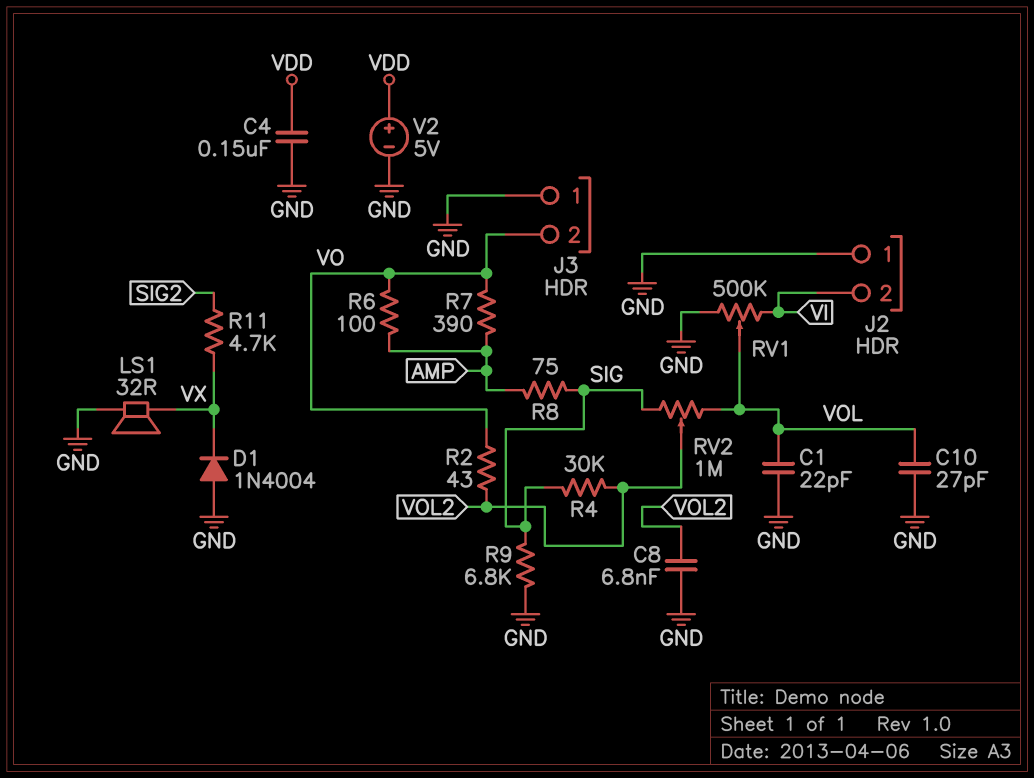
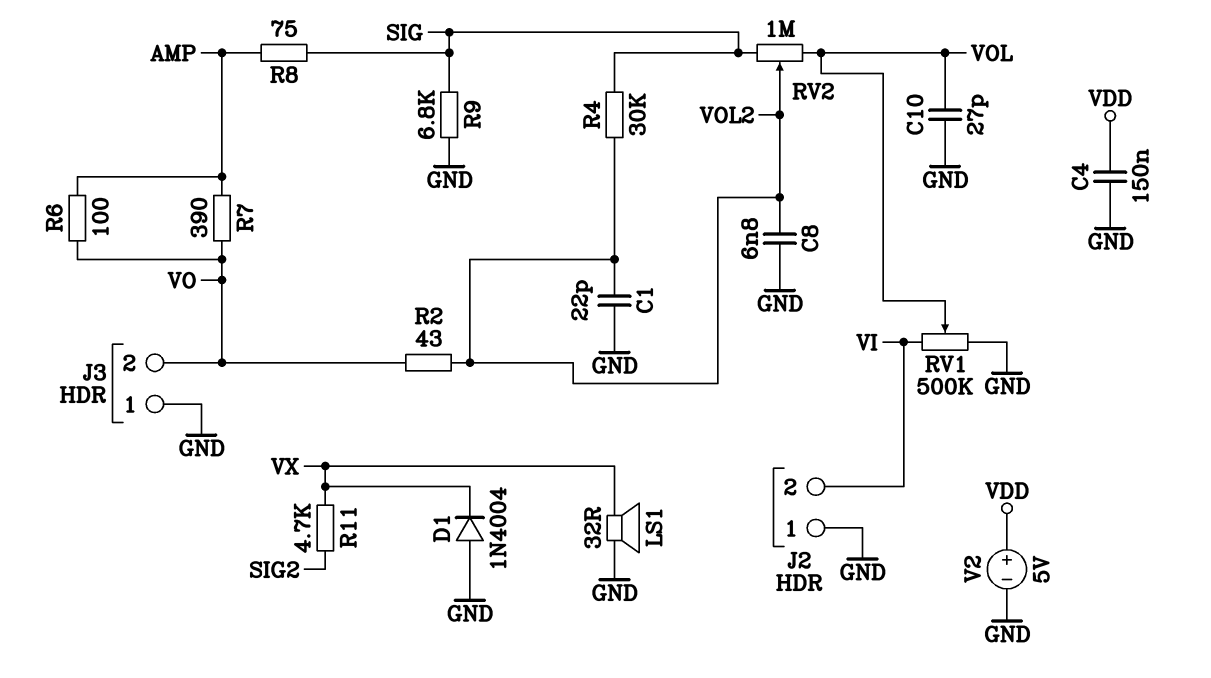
C1: 22pF (GND, VOL) -> 22pF (GND, VOL2)

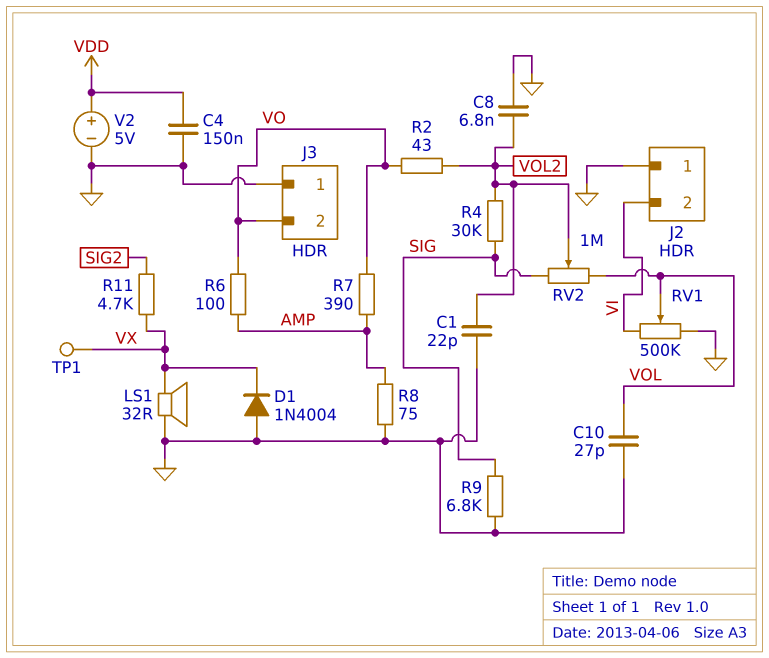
R8: 75 (AMP, SIG) -> 75 (AMP, GND)
TP1: none -> test point (VX)

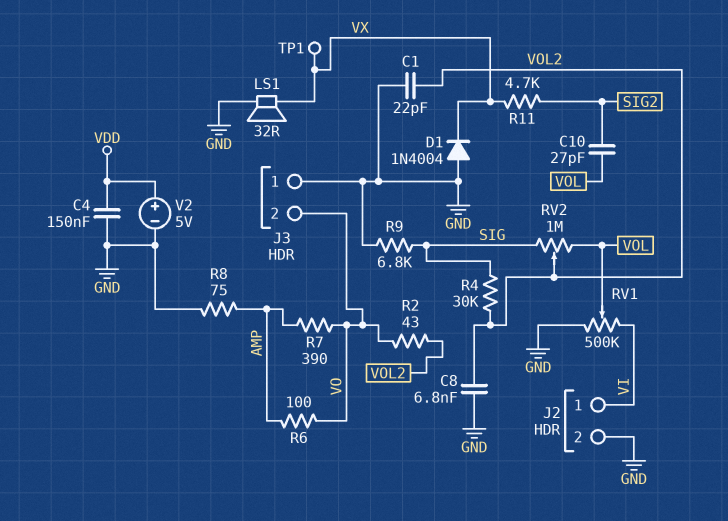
C10: 27pF (GND, VOL) -> 27pF (SIG2, VOL)
J2 pin 1: GND -> VI
J2 pin 2: VI -> GND

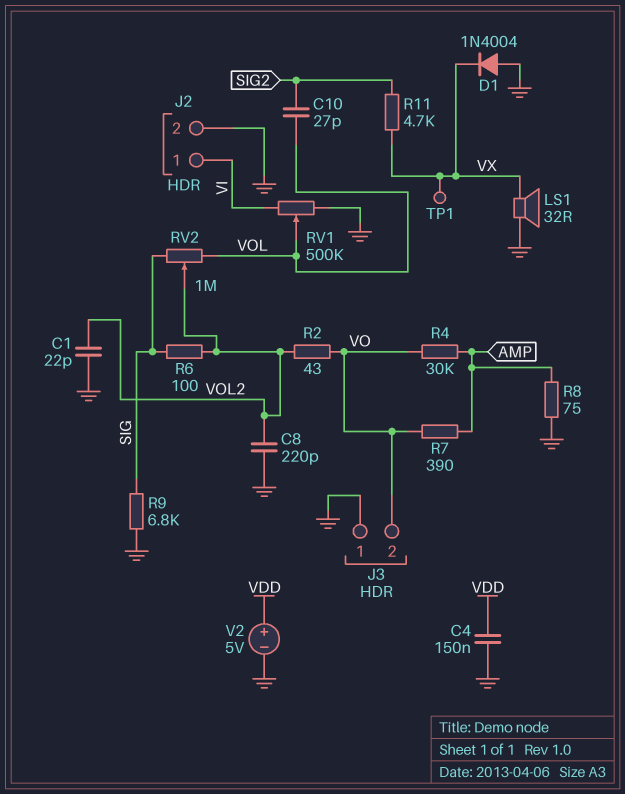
C8: 6.8nF (GND, VOL2) -> 220pF (GND, VOL2)
R4: 30k (SIG, VOL2) -> 30k (AMP, VO)
R6: 100 (AMP, VO) -> 100 (SIG, VOL2)

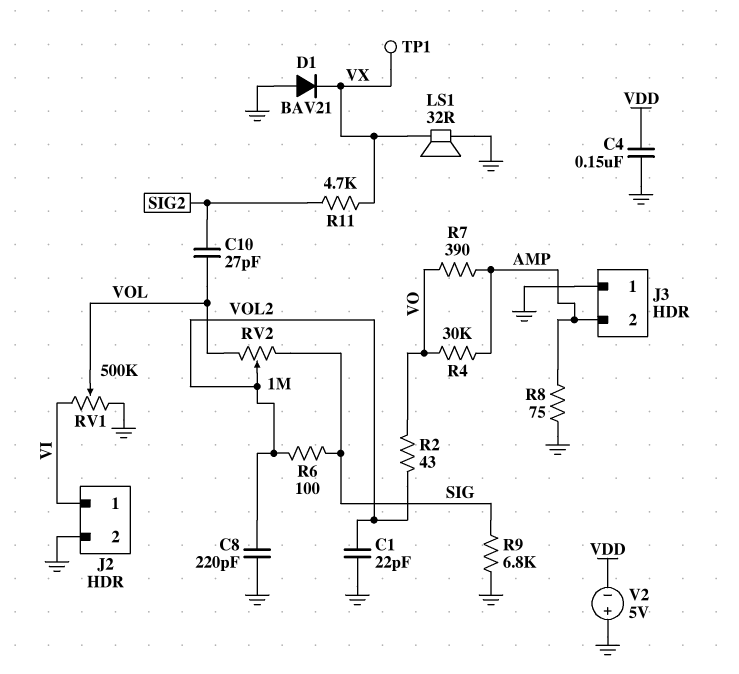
D1: diode 1N4004 (A GND, K VX) -> diode BAV21 (A GND, K VX)
J3 pin 2: VO -> AMP
V2: 5V (plus VDD, minus GND) -> 5V (plus GND, minus VDD)

